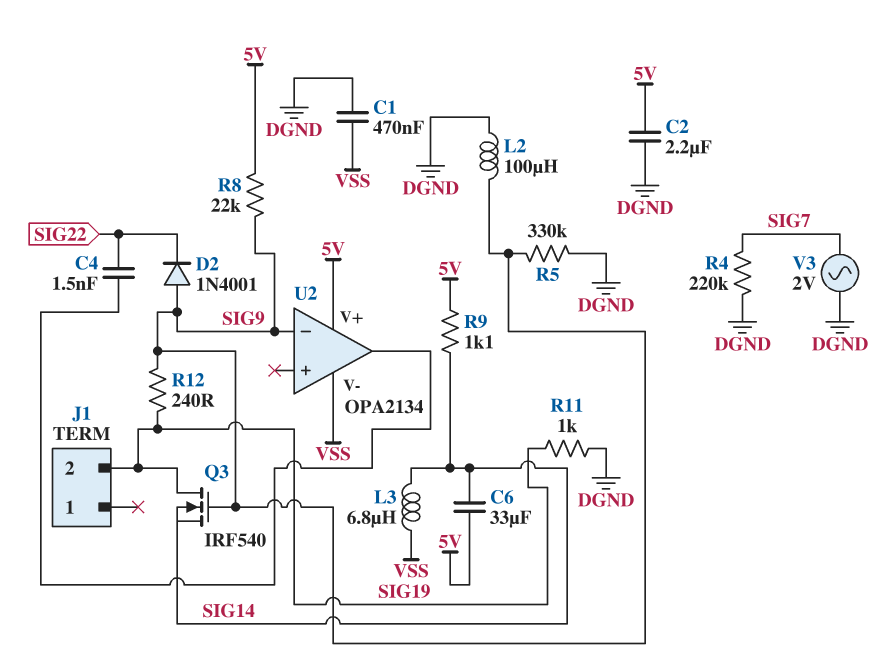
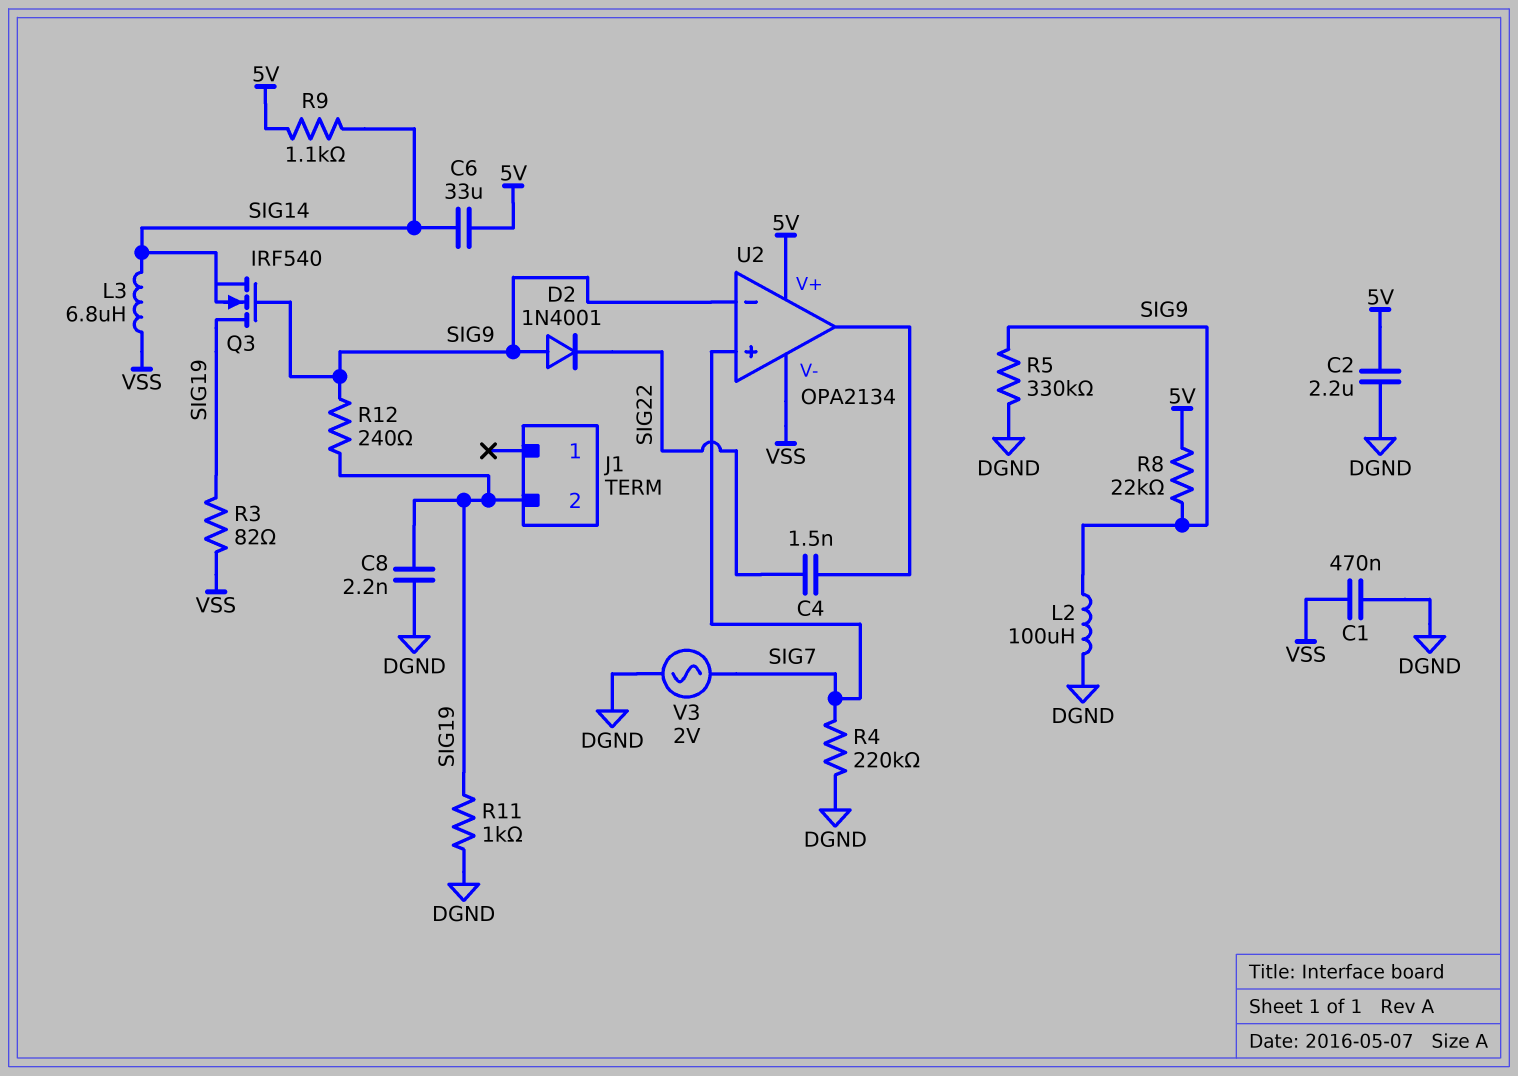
C8: none -> 2.2nF (DGND, SIG19)
R3: none -> 82 (SIG19, VSS)
U2 pin in+: none -> SIG7

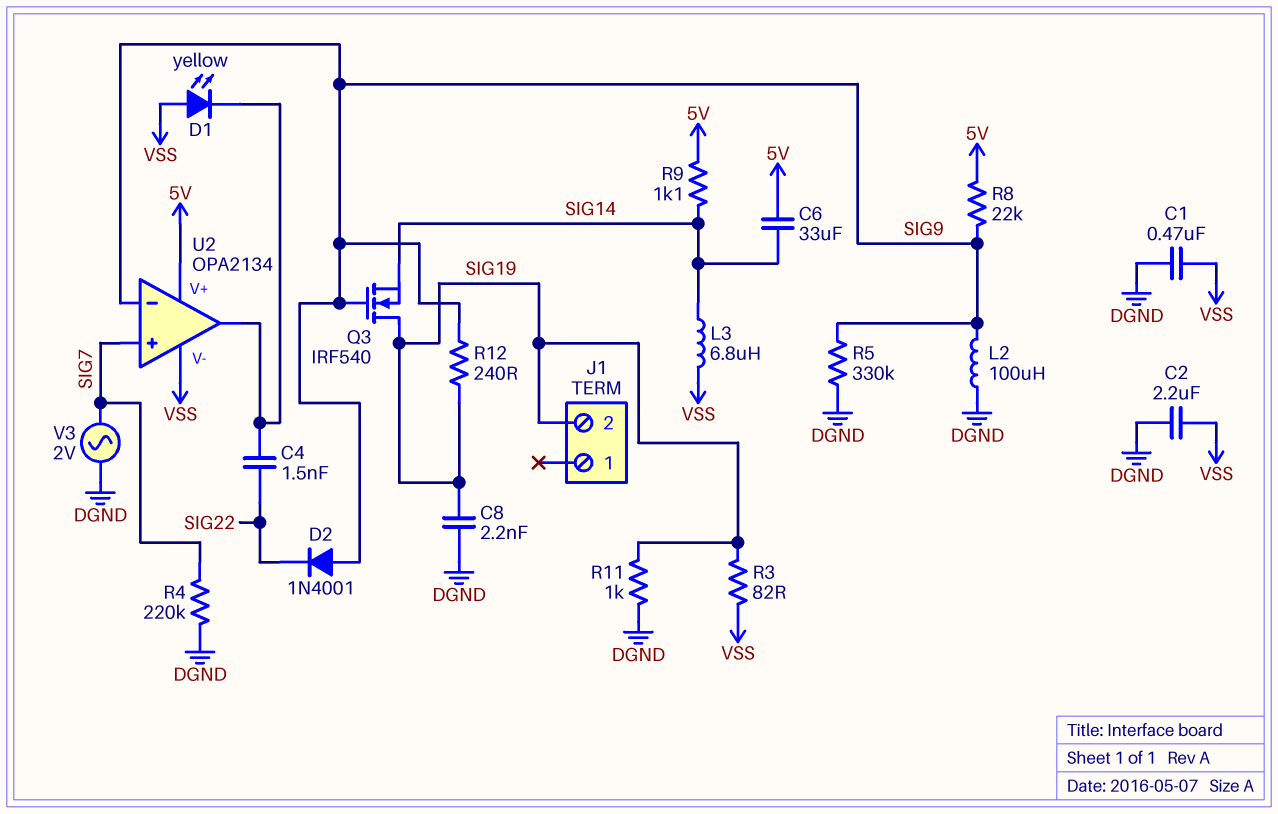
C2: 2.2uF (5V, DGND) -> 2.2uF (DGND, VSS)
D1: none -> LED yellow (A VSS, K U2/out)

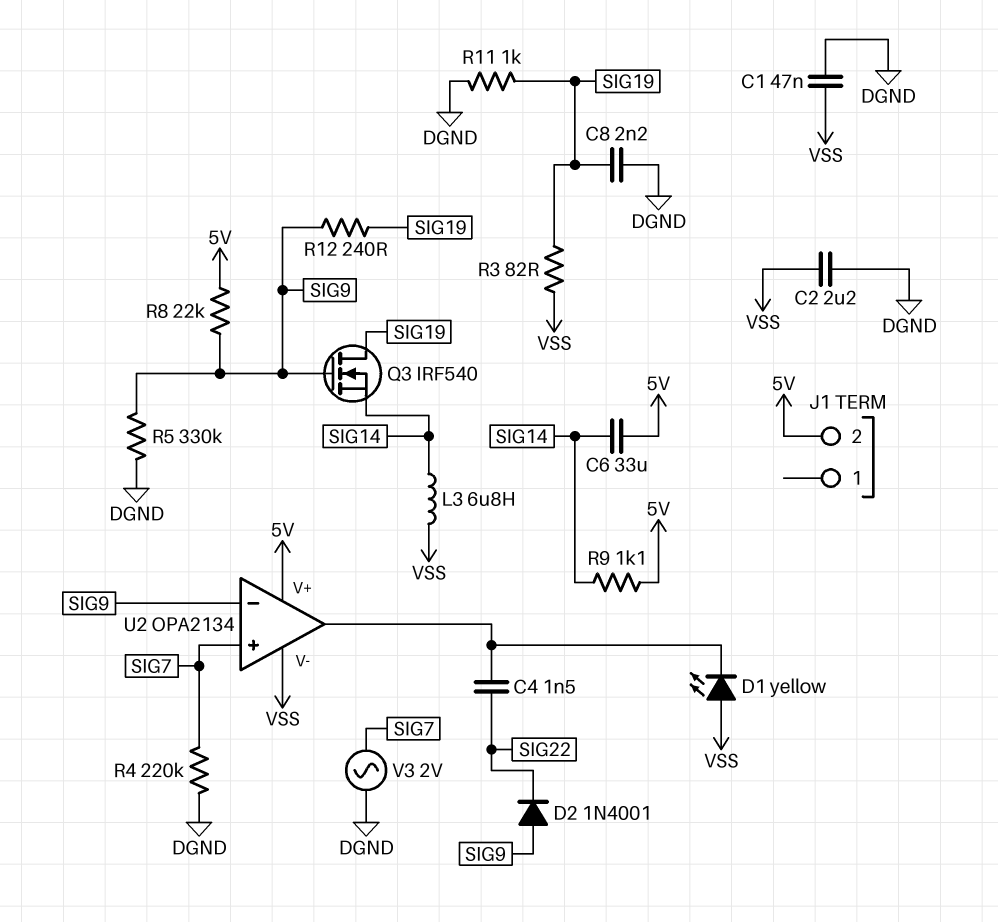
C1: 470nF (DGND, VSS) -> 47nF (DGND, VSS)
J1 pin 2: SIG19 -> 5V
L2: 100uH (DGND, SIG9) -> none

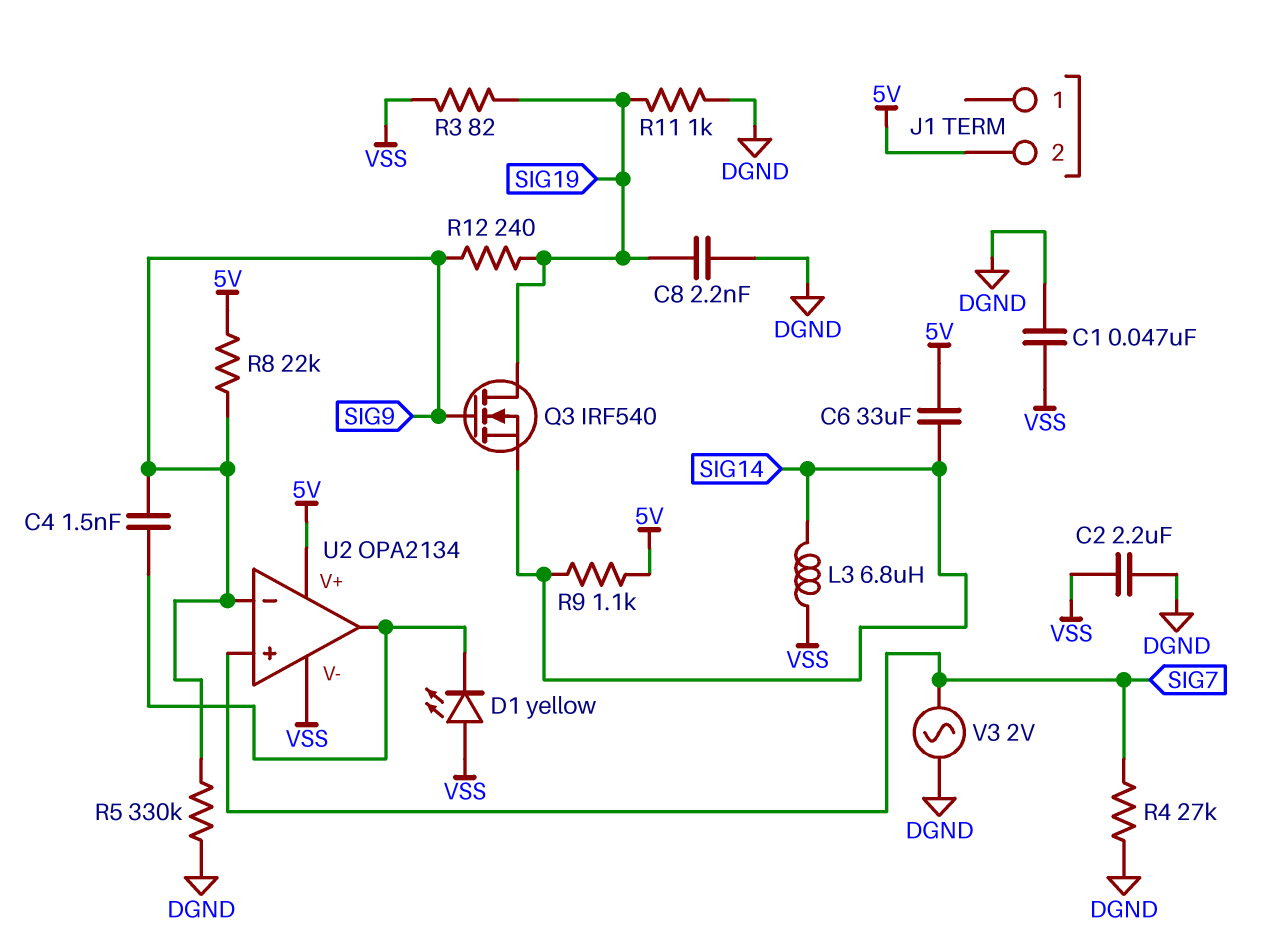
C4: 1.5nF (SIG22, U2/out) -> 1.5nF (SIG9, U2/out)
D2: diode 1N4001 (A SIG9, K SIG22) -> none
R4: 220k (DGND, SIG7) -> 27k (DGND, SIG7)

